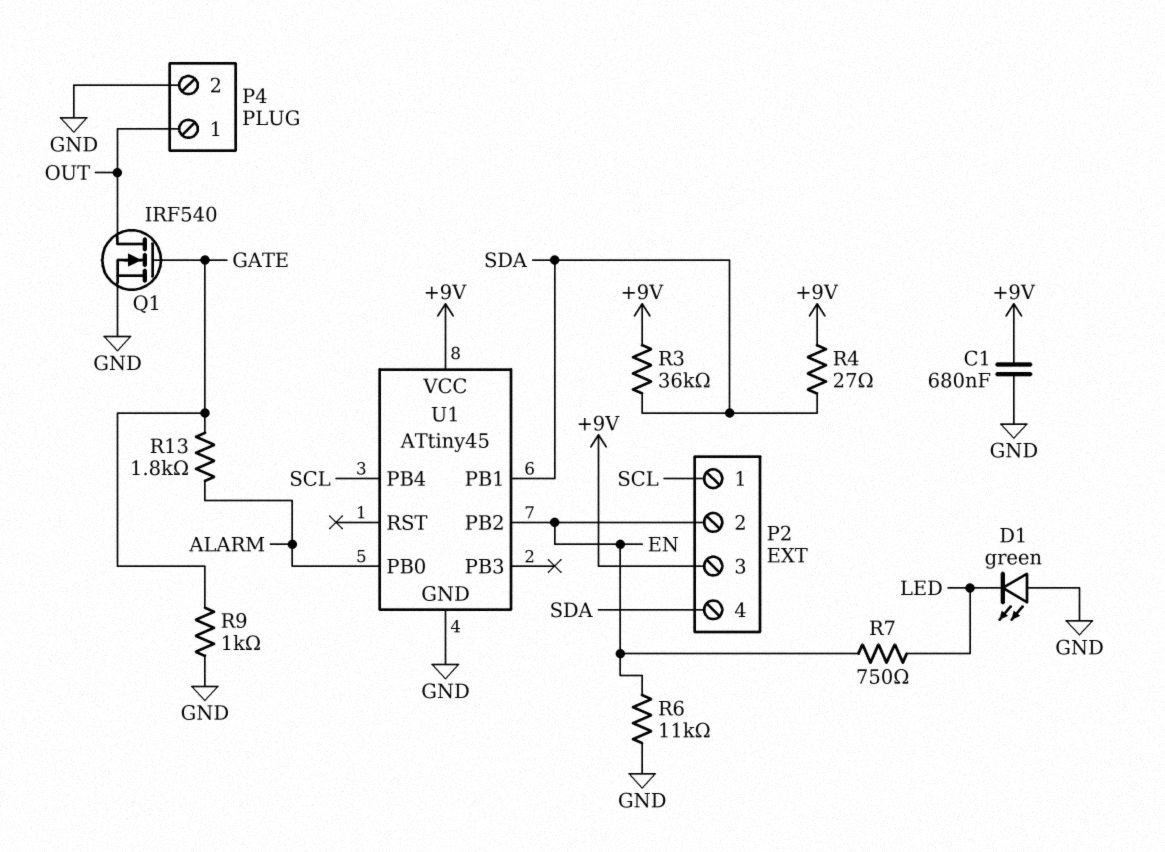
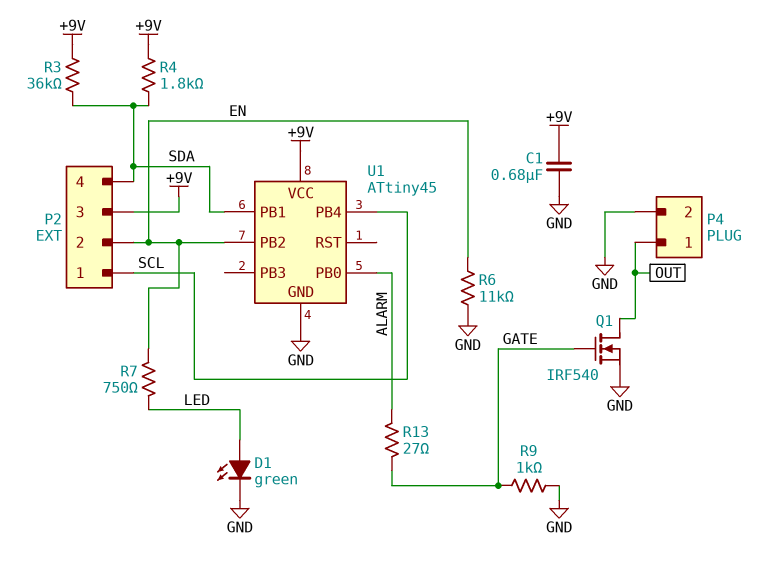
D1: LED green (A GND, K LED) -> LED green (A LED, K GND)
R4: 27 (+9V, SDA) -> 1.8k (+9V, SDA)
R13: 1.8k (ALARM, GATE) -> 27 (ALARM, GATE)

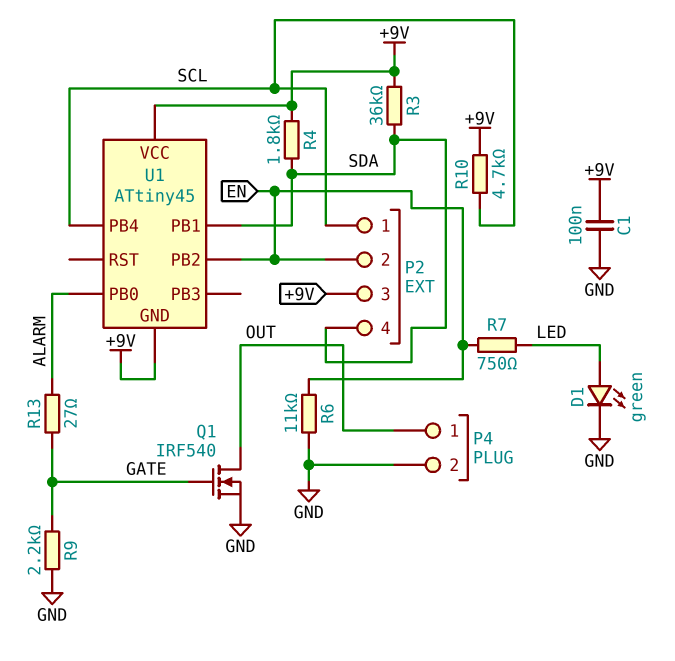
C1: 680nF (+9V, GND) -> 100nF (+9V, GND)
R9: 1k (GATE, GND) -> 2.2k (GATE, GND)
R10: none -> 4.7k (+9V, SCL)
U1 pin GND: GND -> +9V

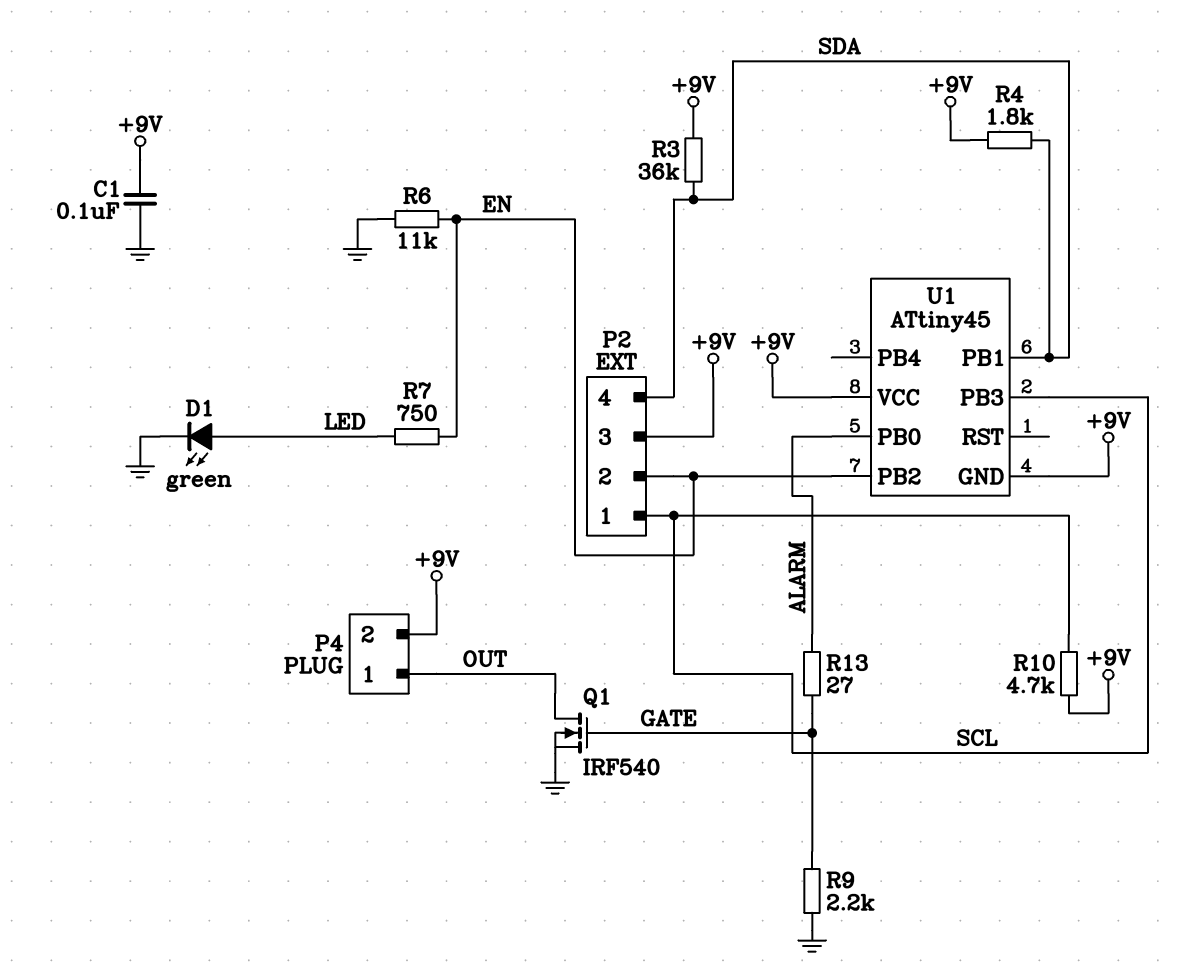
P4 pin 2: GND -> +9V
U1 pin PB3: none -> SCL
U1 pin PB4: SCL -> none

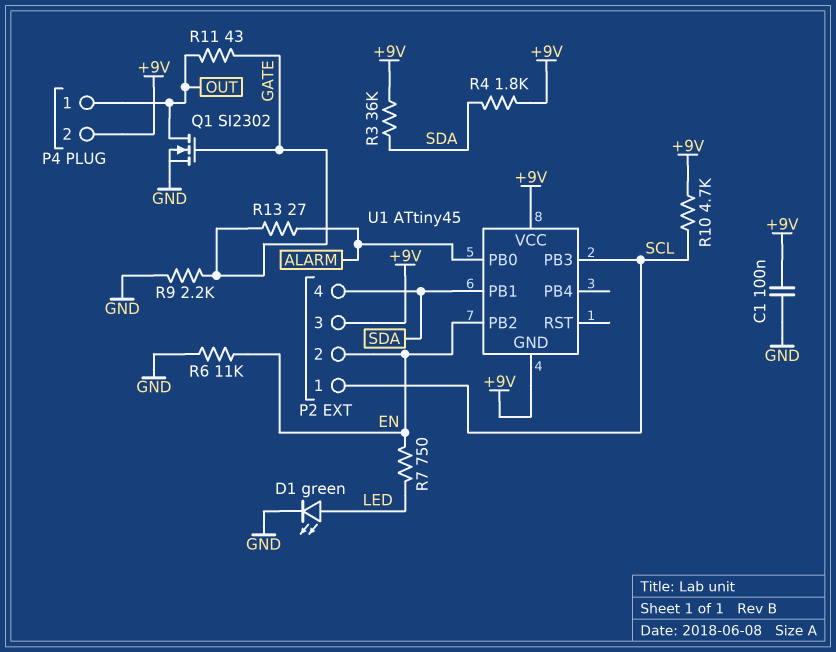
Q1: NMOS IRF540 (G GATE, D OUT, S GND) -> NMOS SI2302 (G GATE, D OUT, S GND)
R11: none -> 43 (GATE, OUT)

